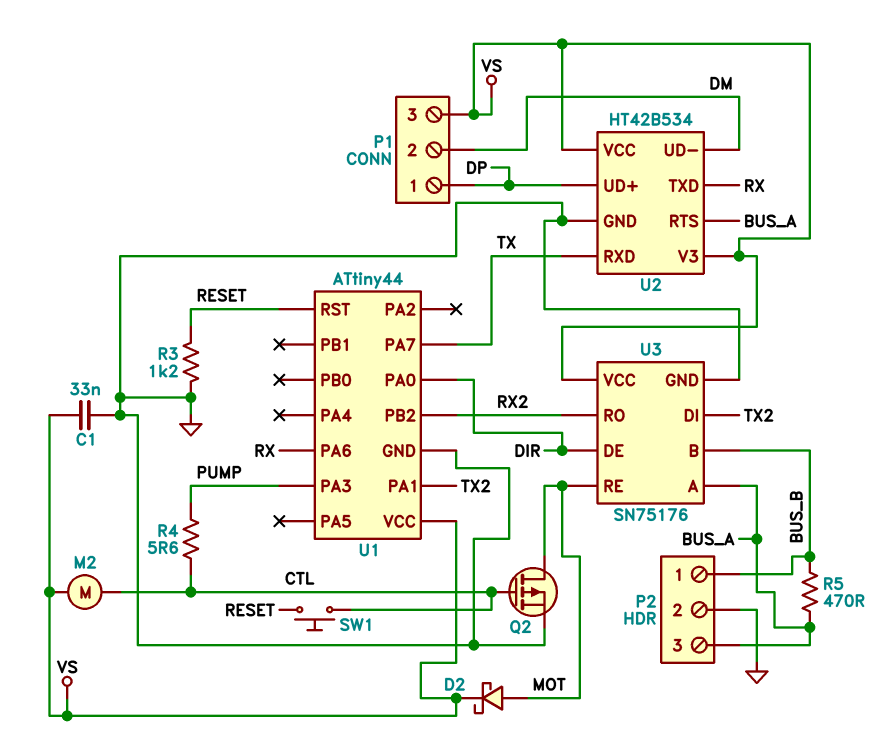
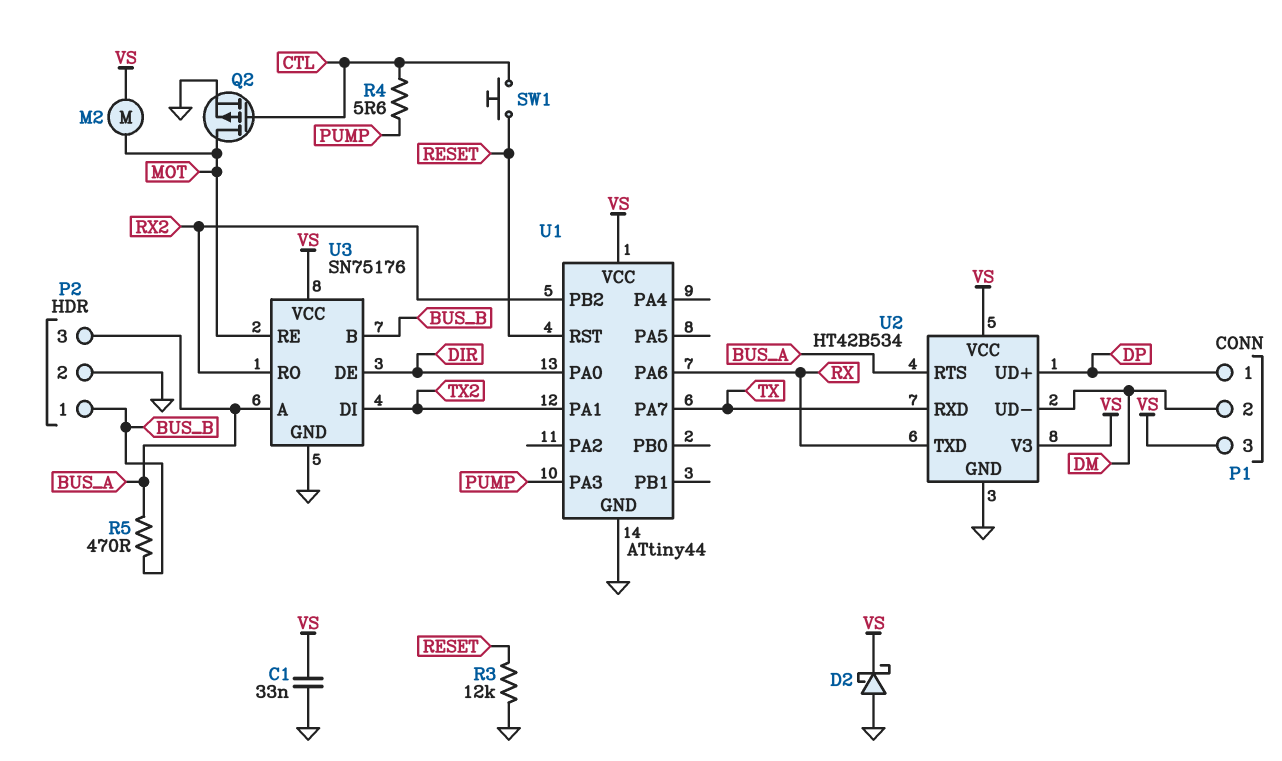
D2: schottky (A MOT, K VS) -> schottky (A GND, K VS)
M2: motor (CTL, VS) -> motor (MOT, VS)
R3: 1.2k (GND, RESET) -> 12k (GND, RESET)

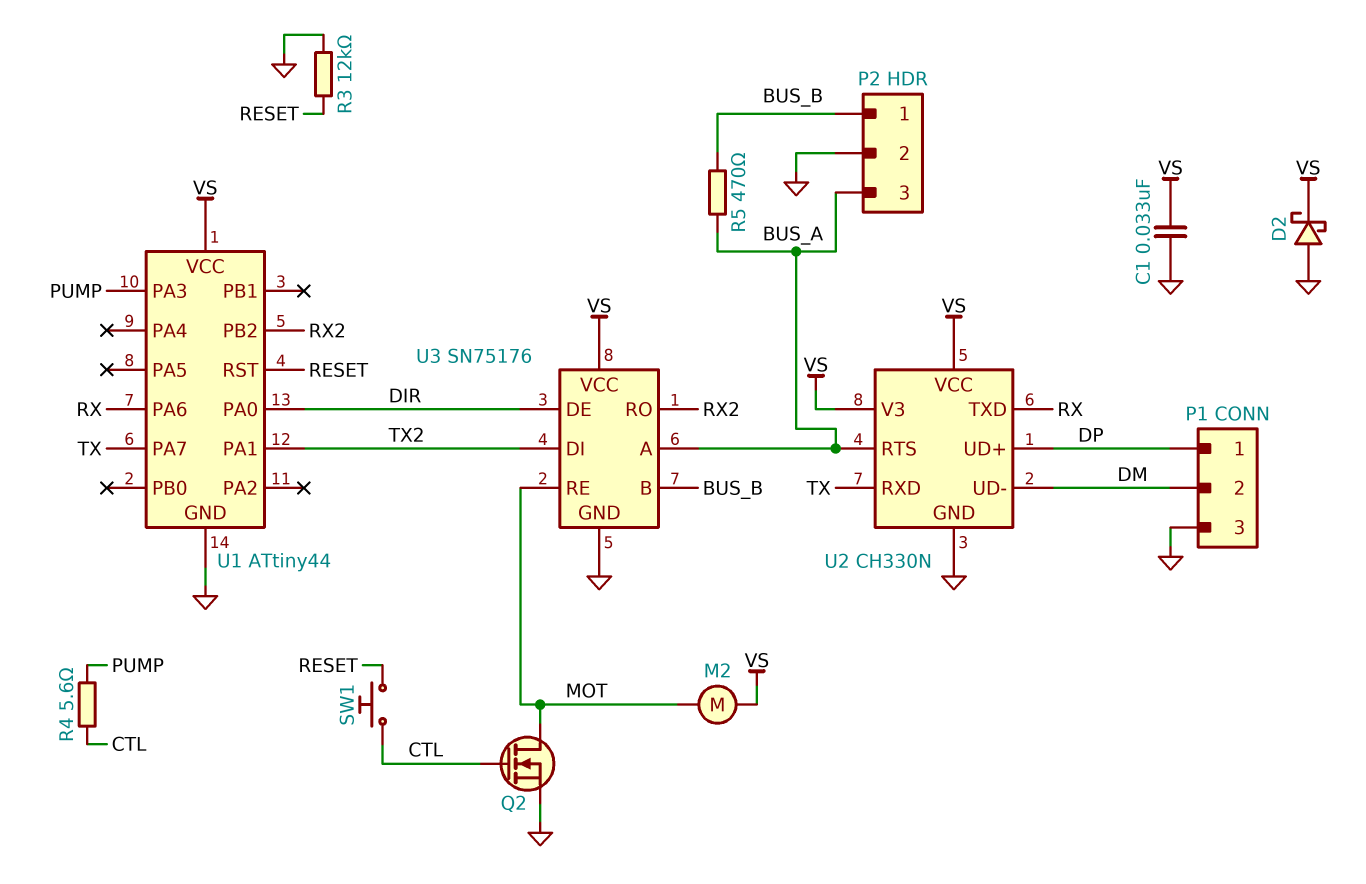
P1 pin 3: VS -> GND
Q2: PMOS (G CTL, D MOT, S GND) -> NMOS (G CTL, D MOT, S GND)
U2: HT42B534 -> CH330N

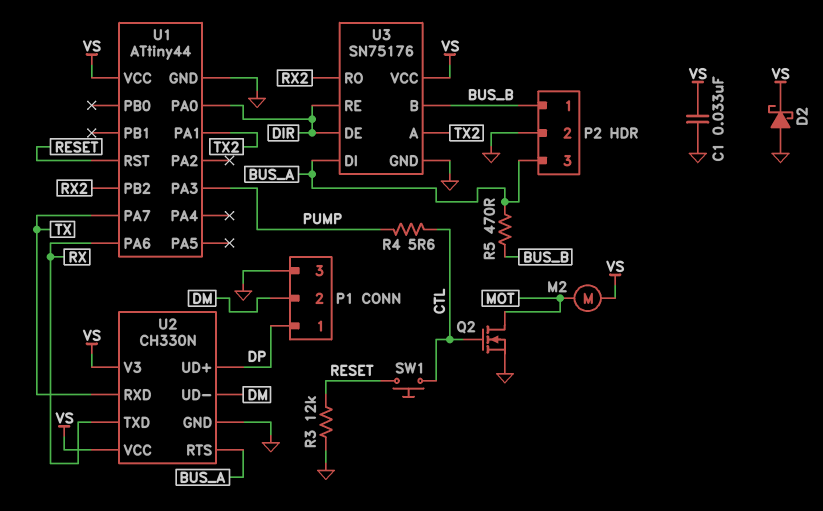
U3 pin A: BUS_A -> TX2
U3 pin DI: TX2 -> BUS_A
U3 pin RE: MOT -> DIR

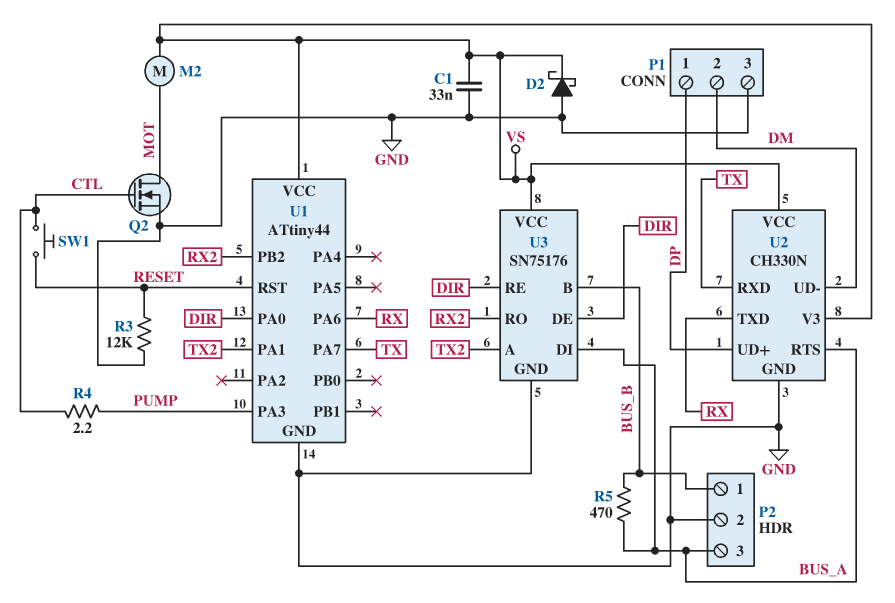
R4: 5.6 (CTL, PUMP) -> 2.2 (CTL, PUMP)

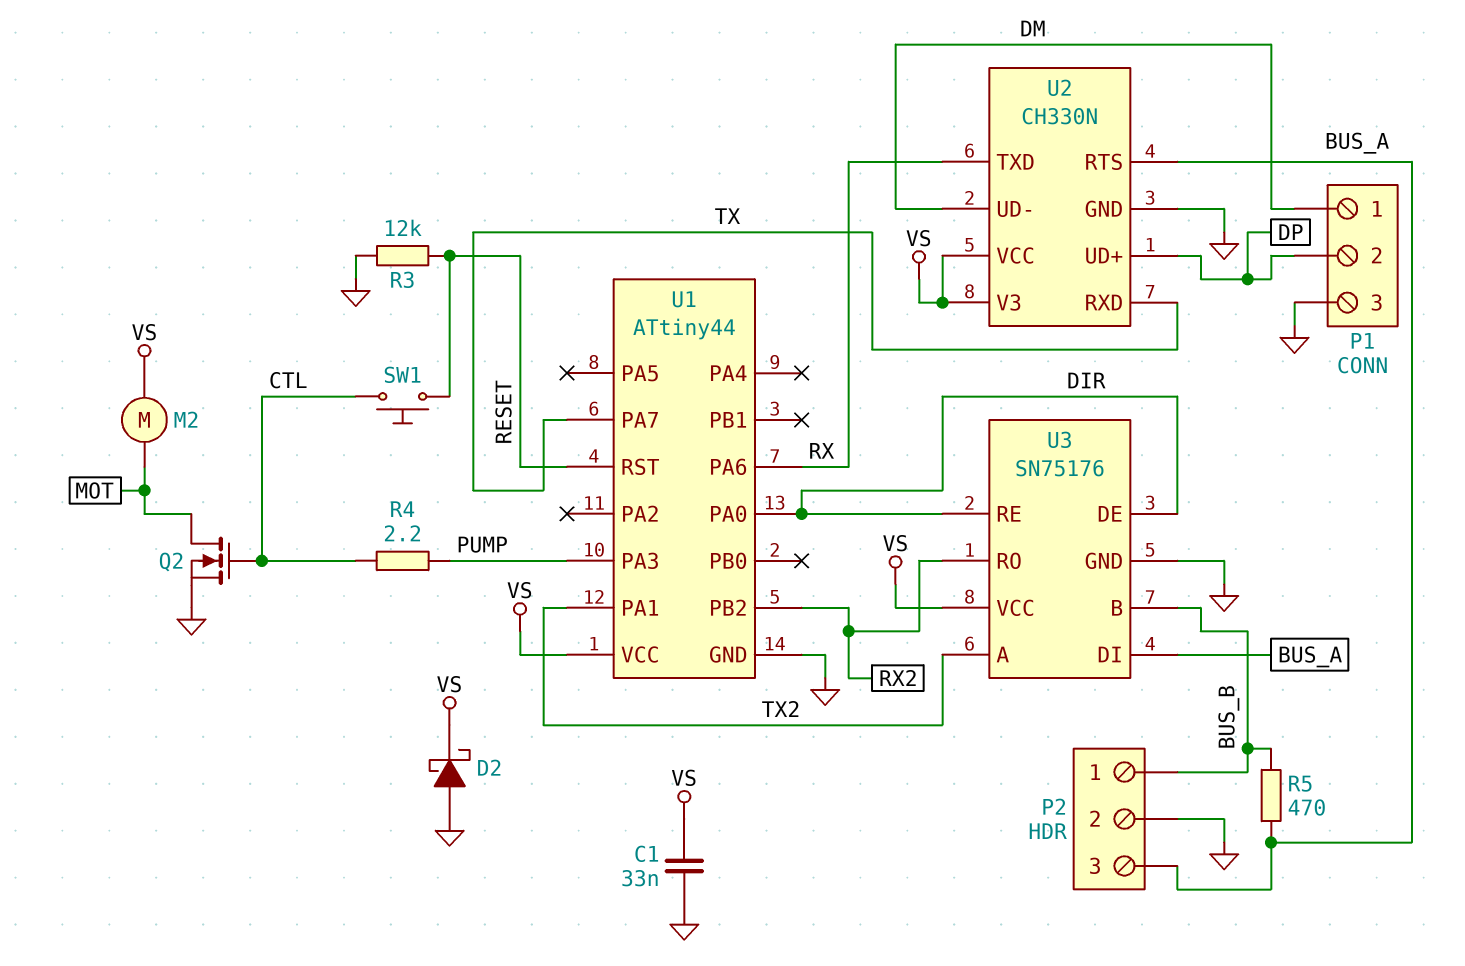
P1 pin 1: DP -> DM
P1 pin 2: DM -> DP

